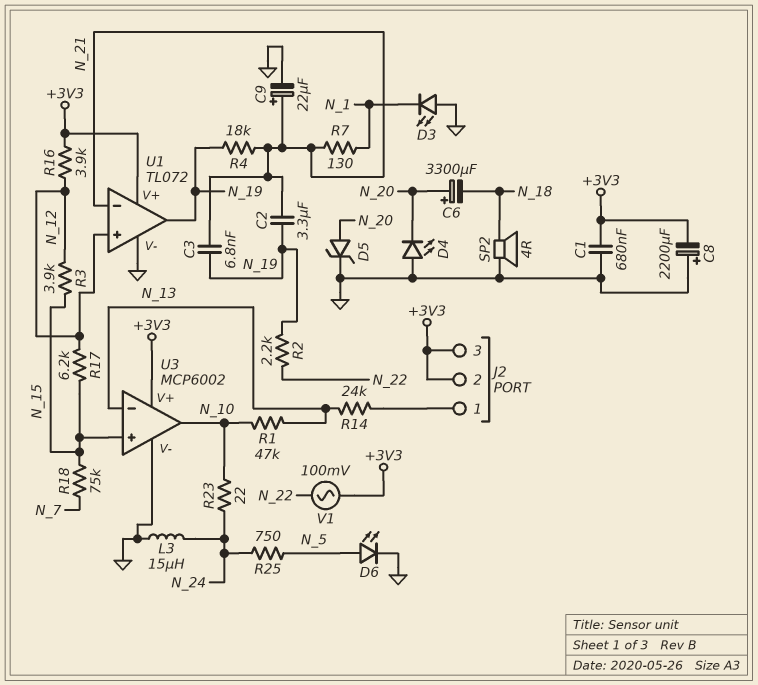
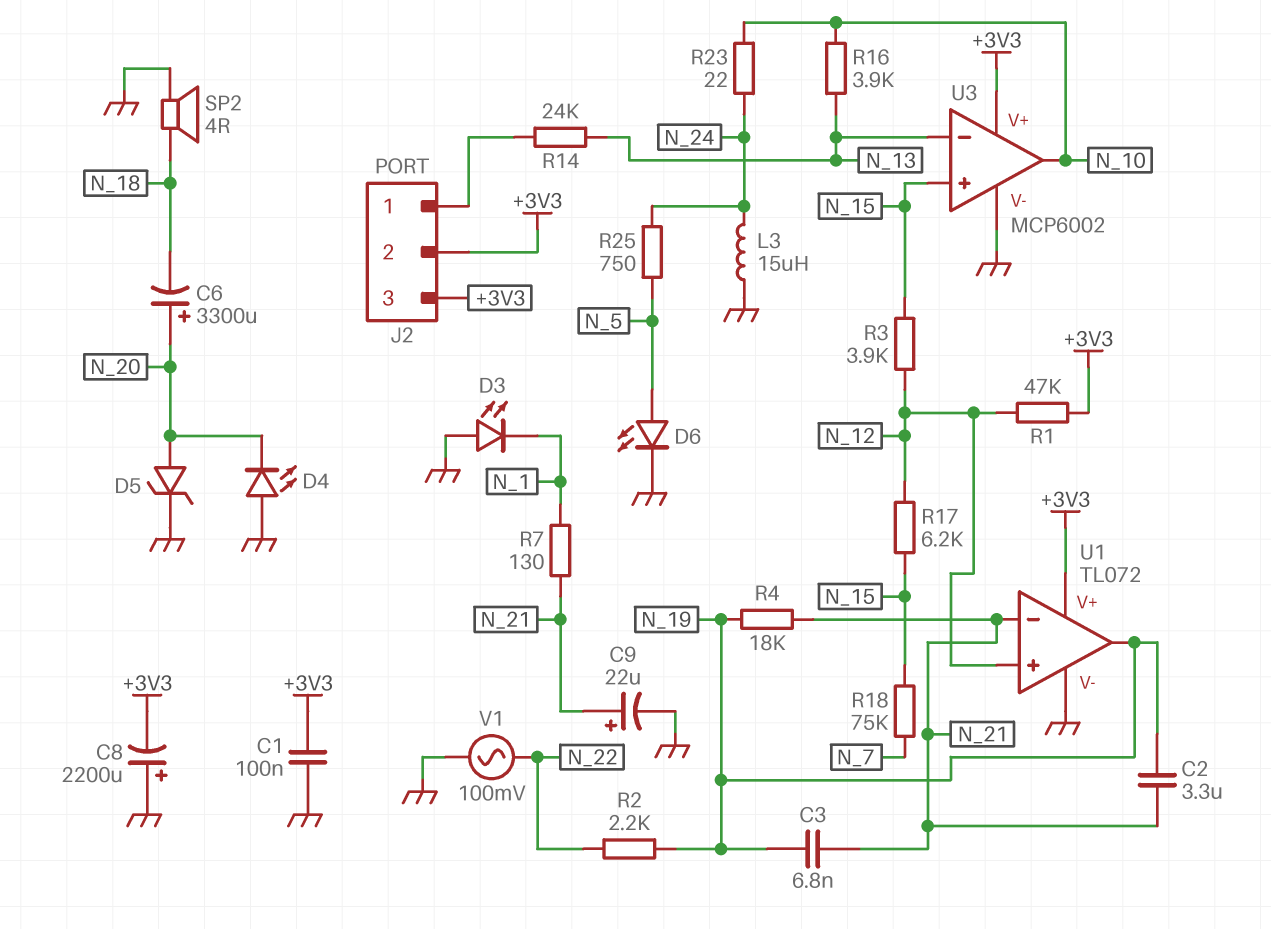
C1: 680nF (+3V3, GND) -> 100nF (+3V3, GND)
R1: 47k (N_10, N_13) -> 47k (+3V3, N_12)
R16: 3.9k (+3V3, N_12) -> 3.9k (N_10, N_13)
V1: AC 100mV (+3V3, N_22) -> AC 100mV (GND, N_22)

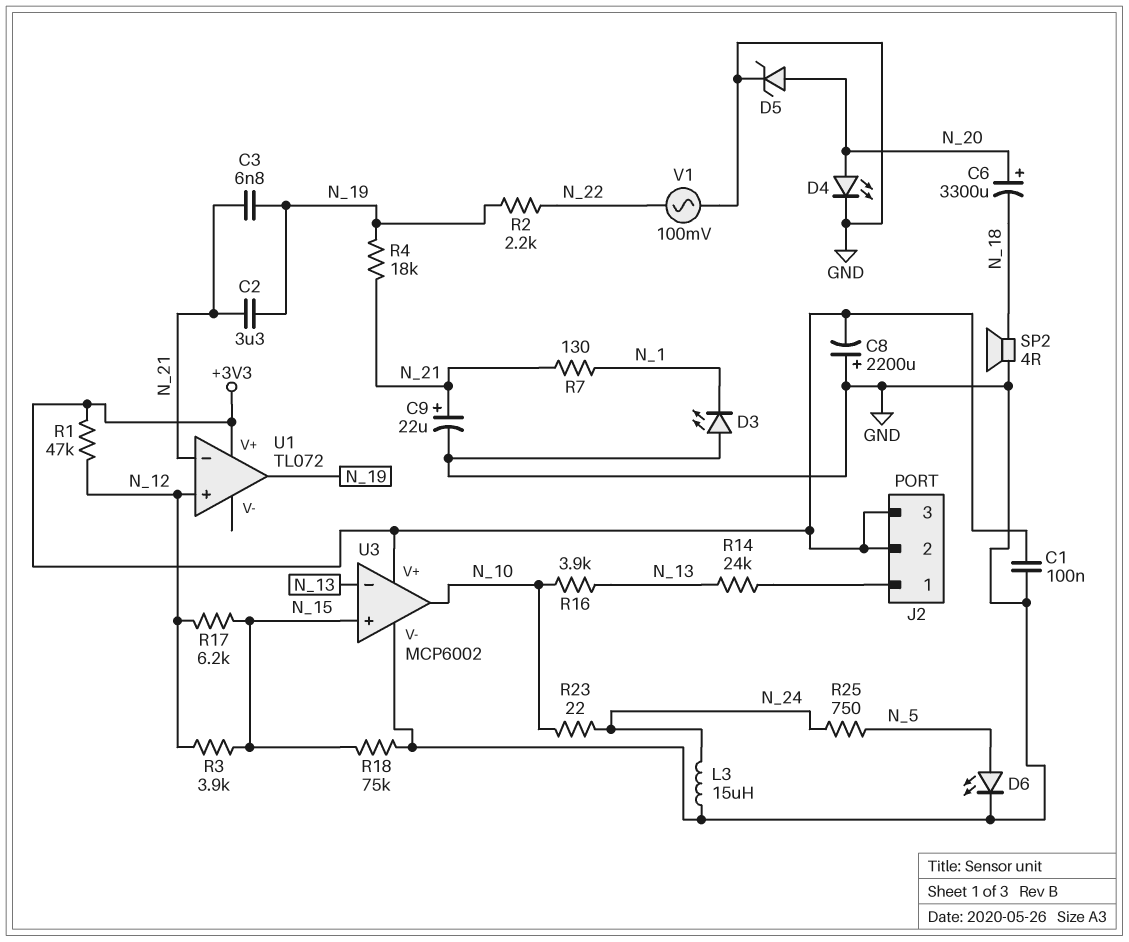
D4: LED (A GND, K N_20) -> LED (A N_20, K GND)
R18: 75k (N_7, N_15) -> 75k (GND, N_15)
U1 pin V-: GND -> none

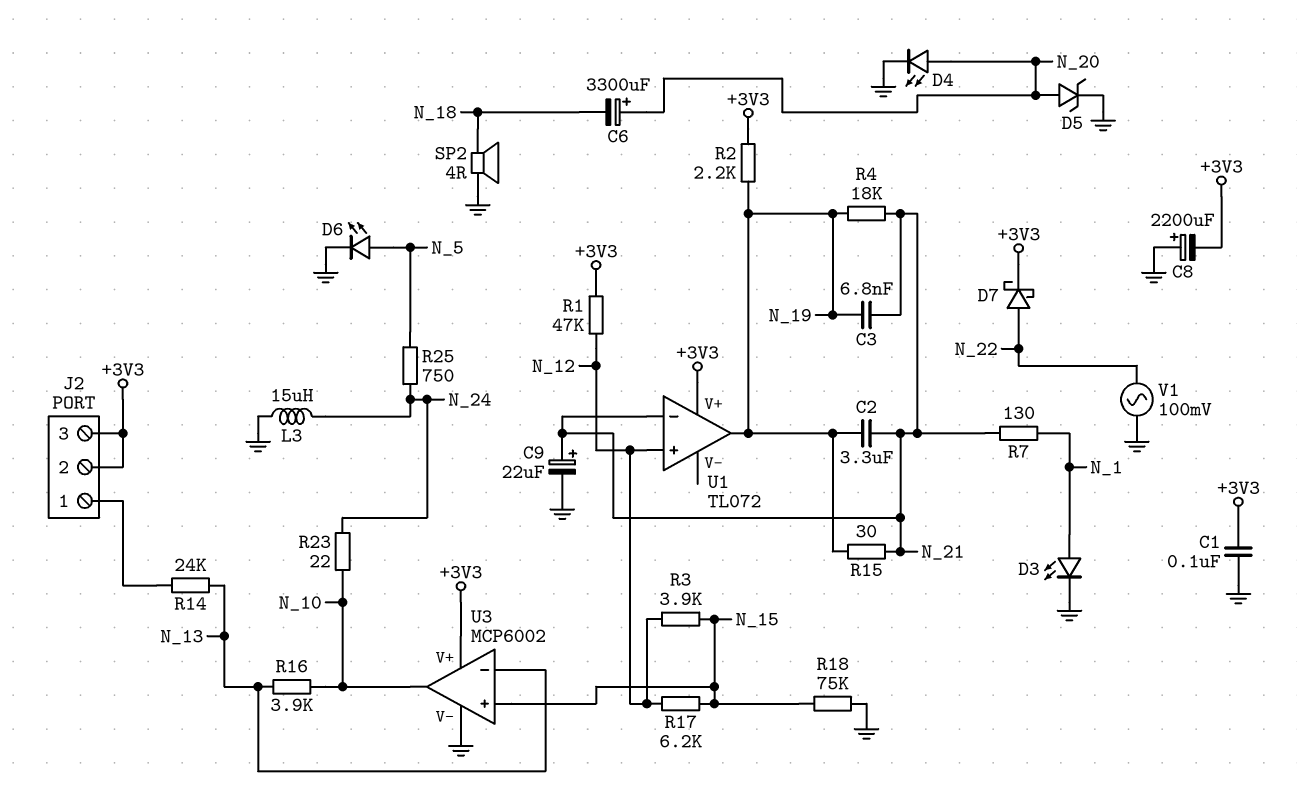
D3: LED (A GND, K N_1) -> LED (A N_1, K GND)
D7: none -> schottky (A N_22, K +3V3)
R2: 2.2k (N_19, N_22) -> 2.2k (+3V3, N_19)
R15: none -> 30 (N_19, N_21)

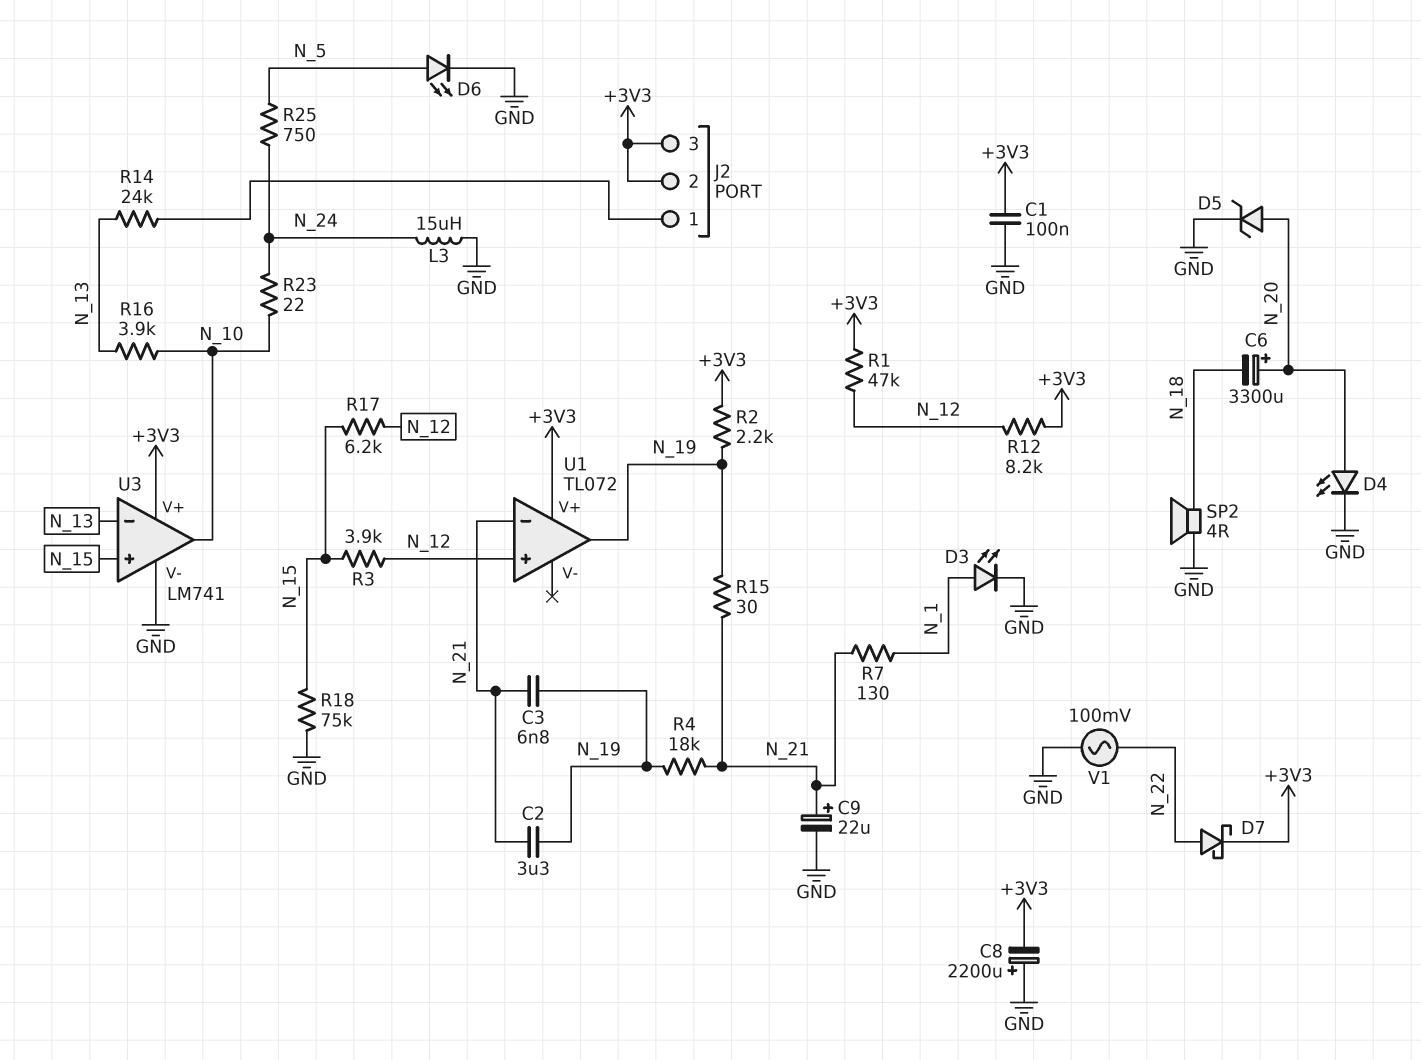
R12: none -> 8.2k (+3V3, N_12)
U3: MCP6002 -> LM741

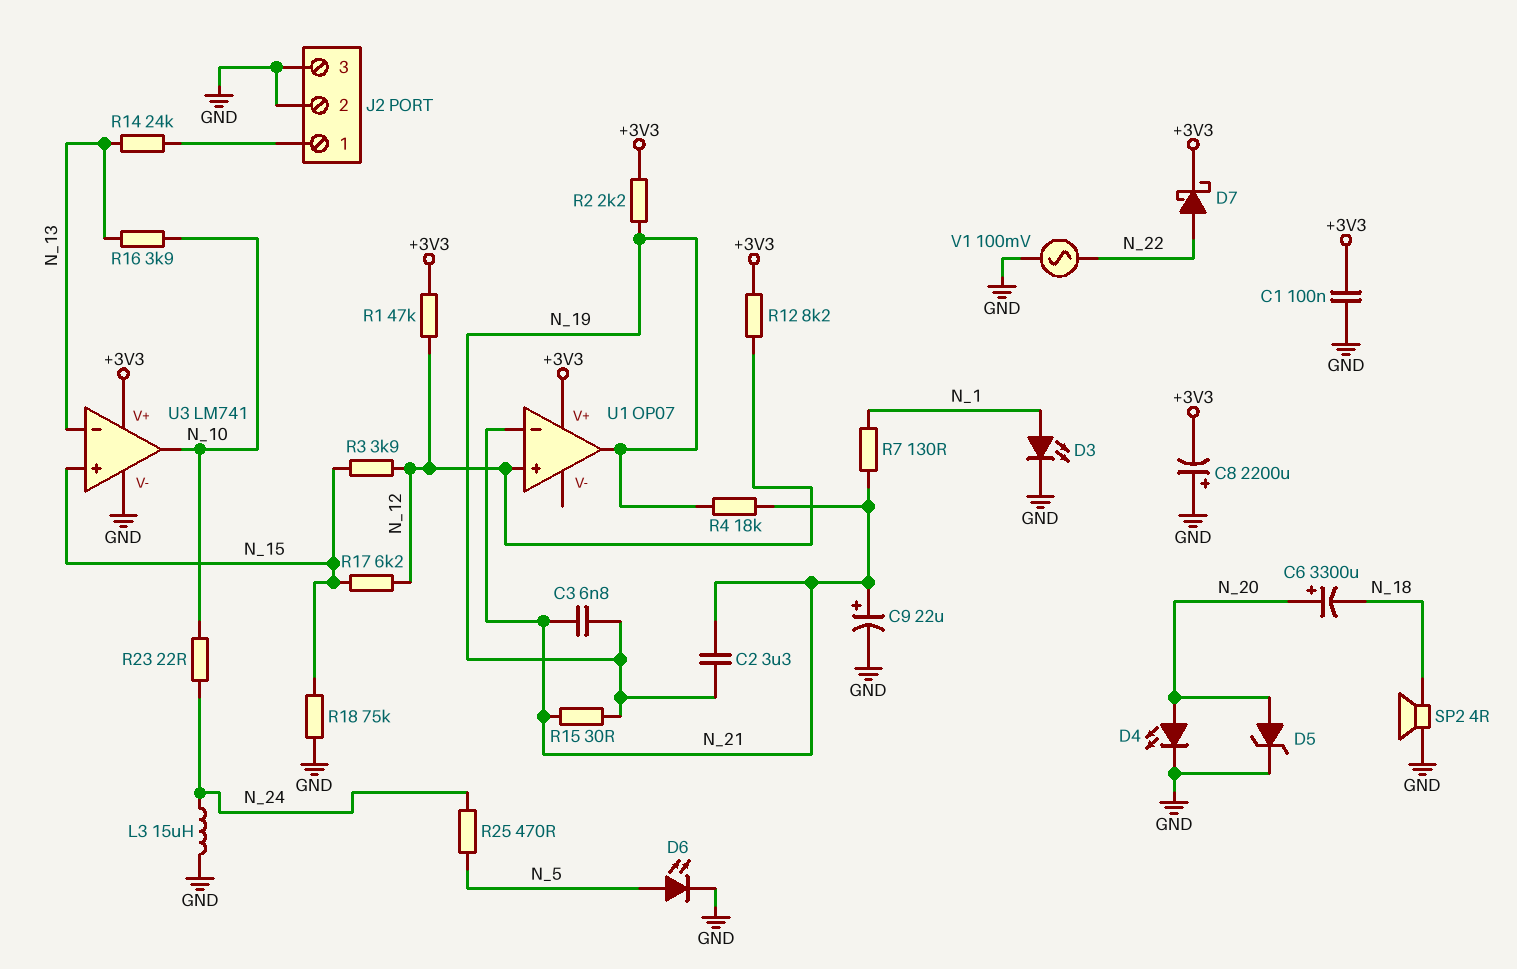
J2 pin 2: +3V3 -> GND
J2 pin 3: +3V3 -> GND
R25: 750 (N_5, N_24) -> 470 (N_5, N_24)
U1: TL072 -> OP07

